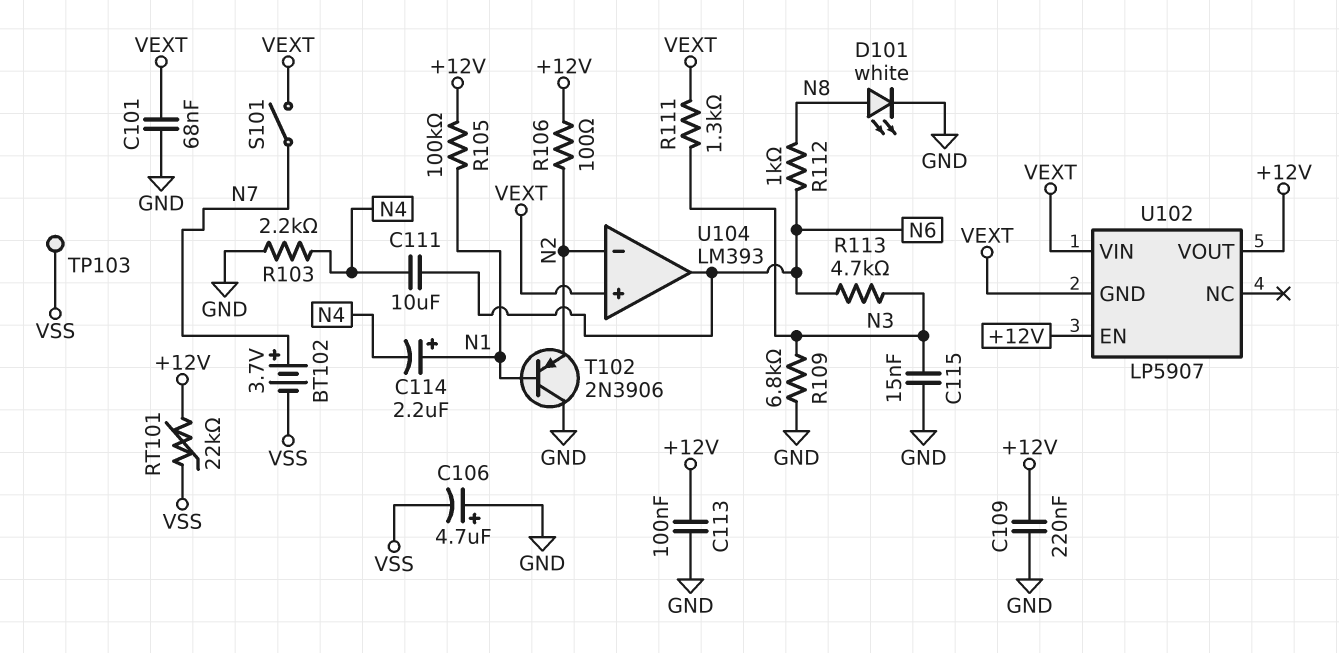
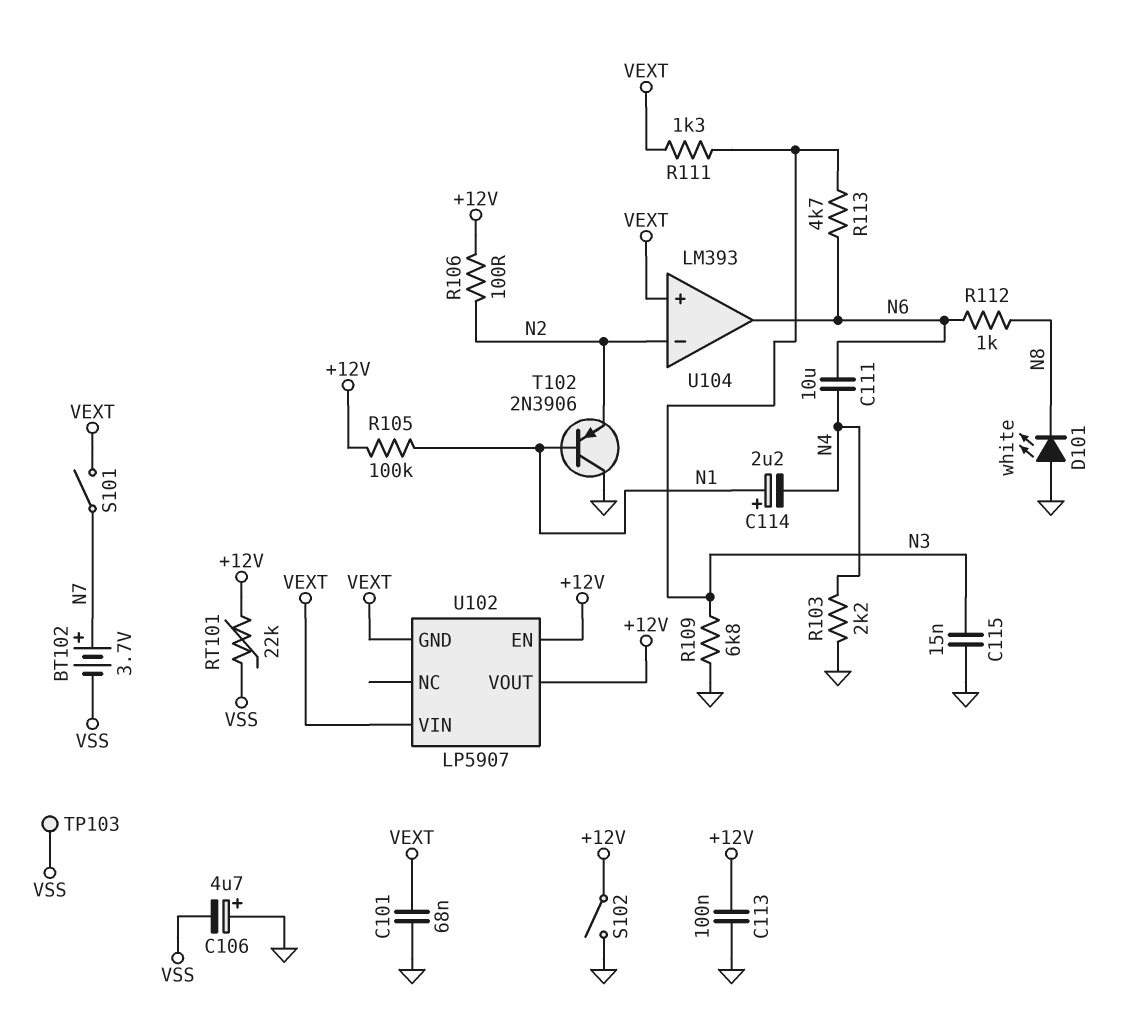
C109: 220nF (+12V, GND) -> none
D101: LED white (A N8, K GND) -> LED white (A GND, K N8)
S102: none -> switch (+12V, GND)

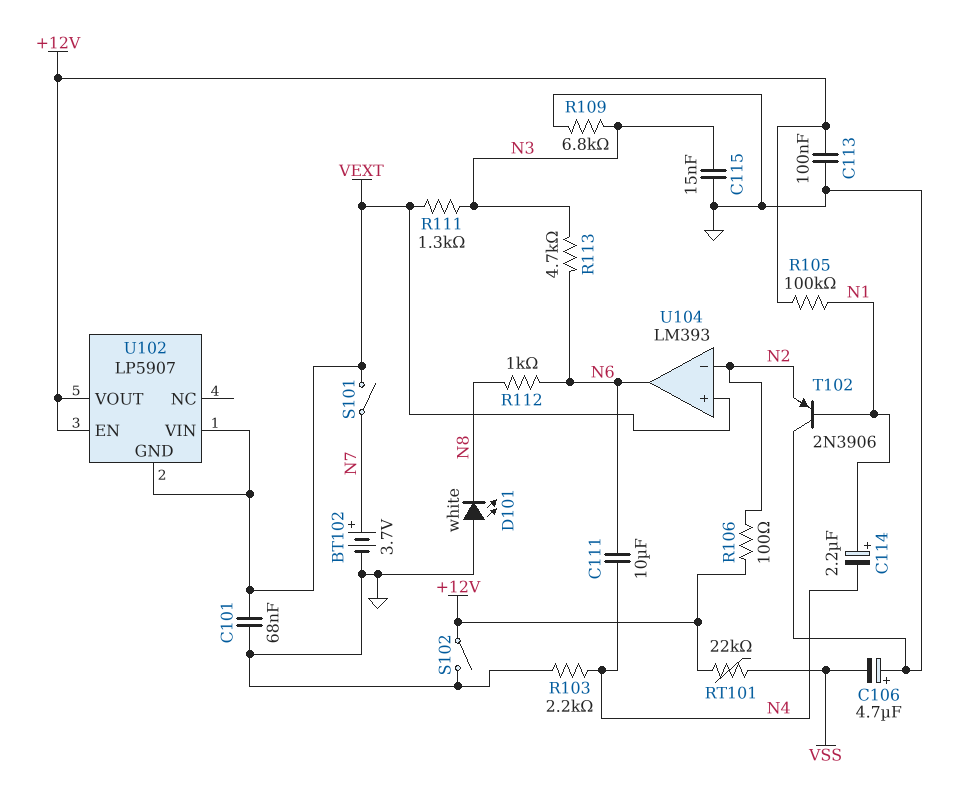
BT102: 3.7V (plus N7, minus VSS) -> 3.7V (plus N7, minus GND)
TP103: test point (VSS) -> none

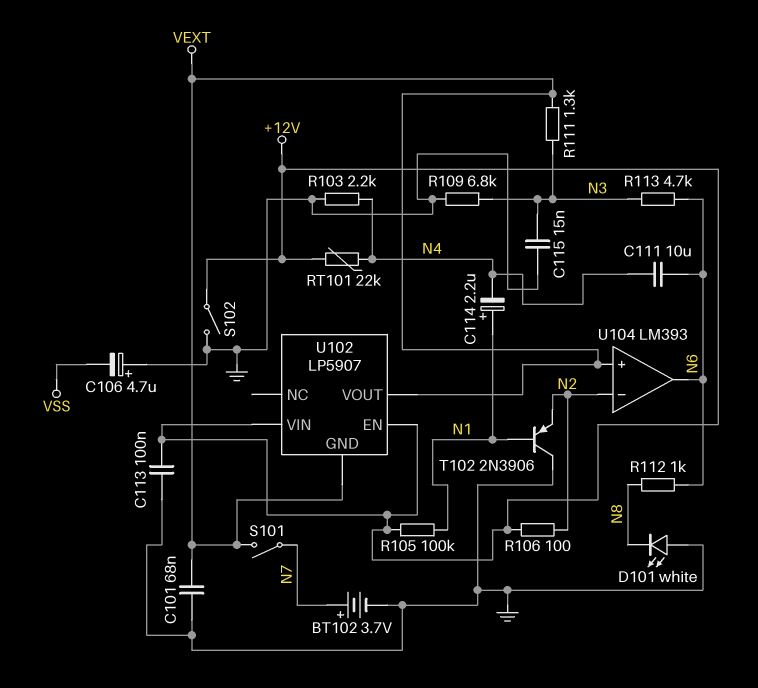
RT101: 22k (+12V, VSS) -> 22k (+12V, N4)
U102 pin VIN: VEXT -> +12V
U102 pin VOUT: +12V -> VEXT

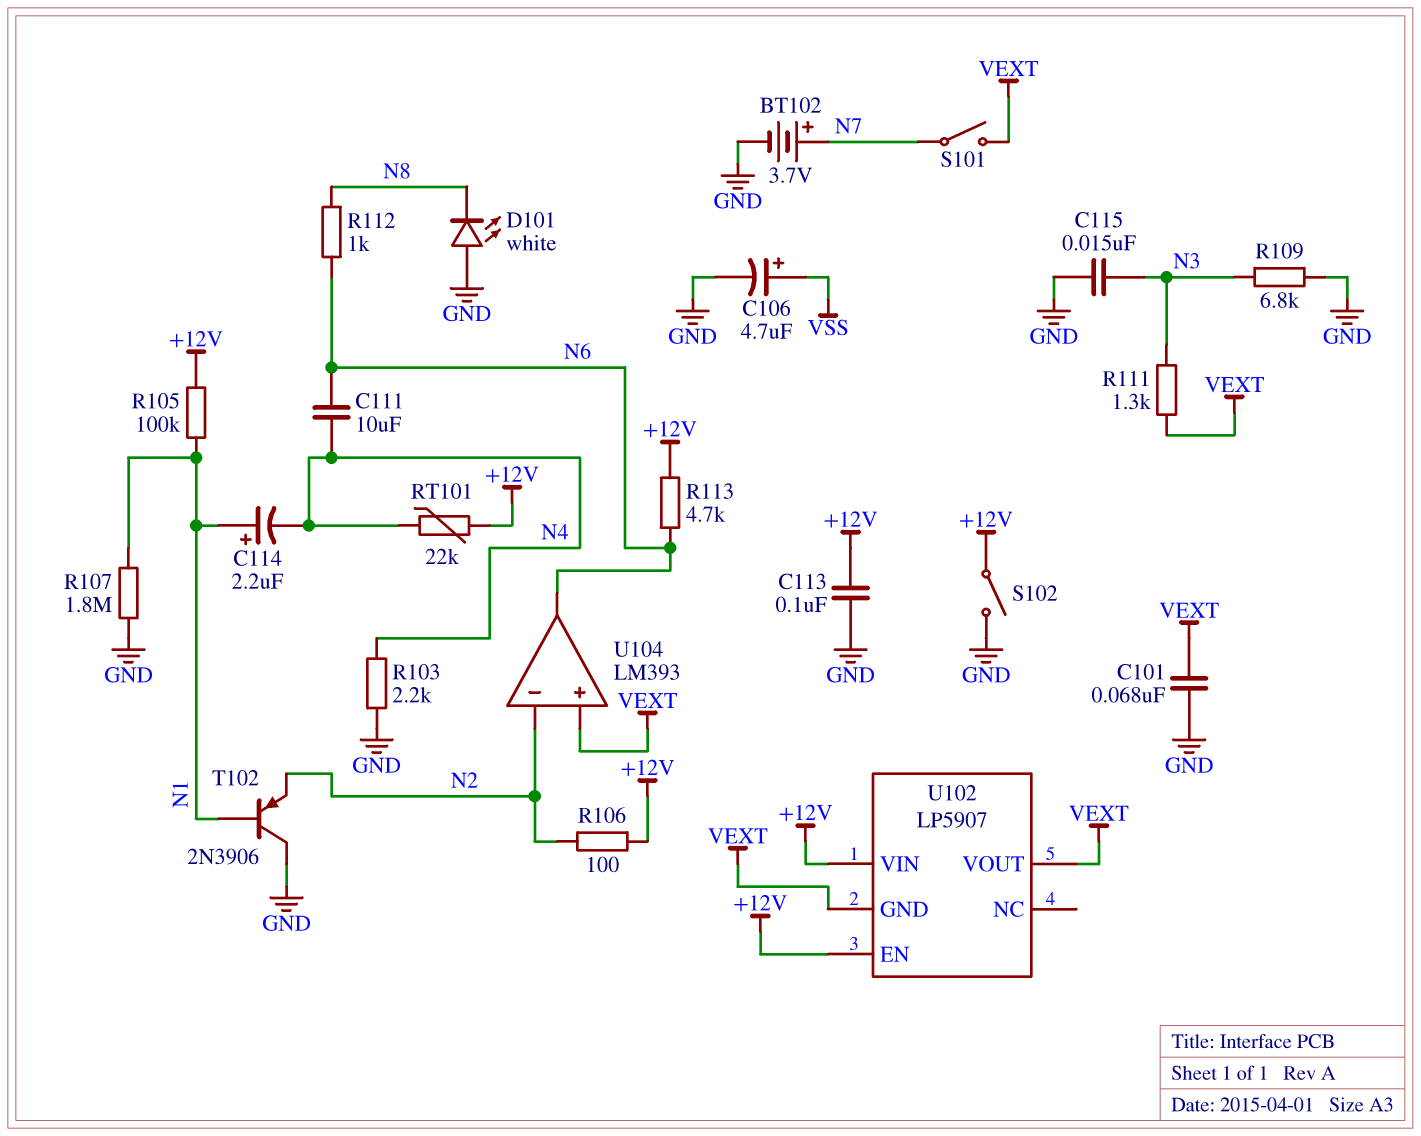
C106: 4.7uF (plus GND, minus VSS) -> 4.7uF (plus VSS, minus GND)
R107: none -> 1.8M (GND, N1)
R113: 4.7k (N3, N6) -> 4.7k (+12V, N6)

